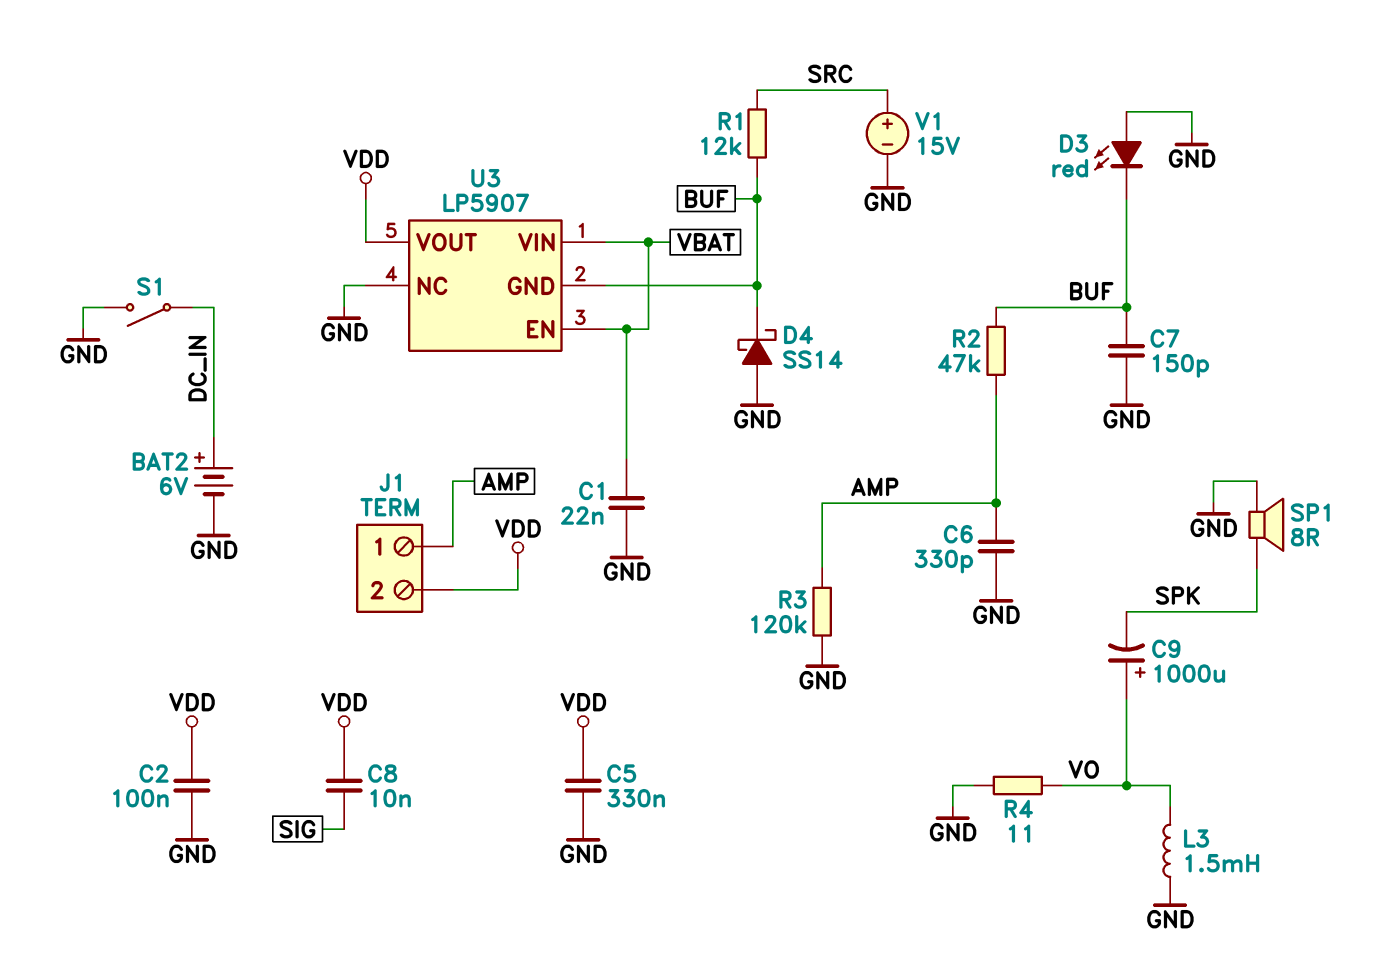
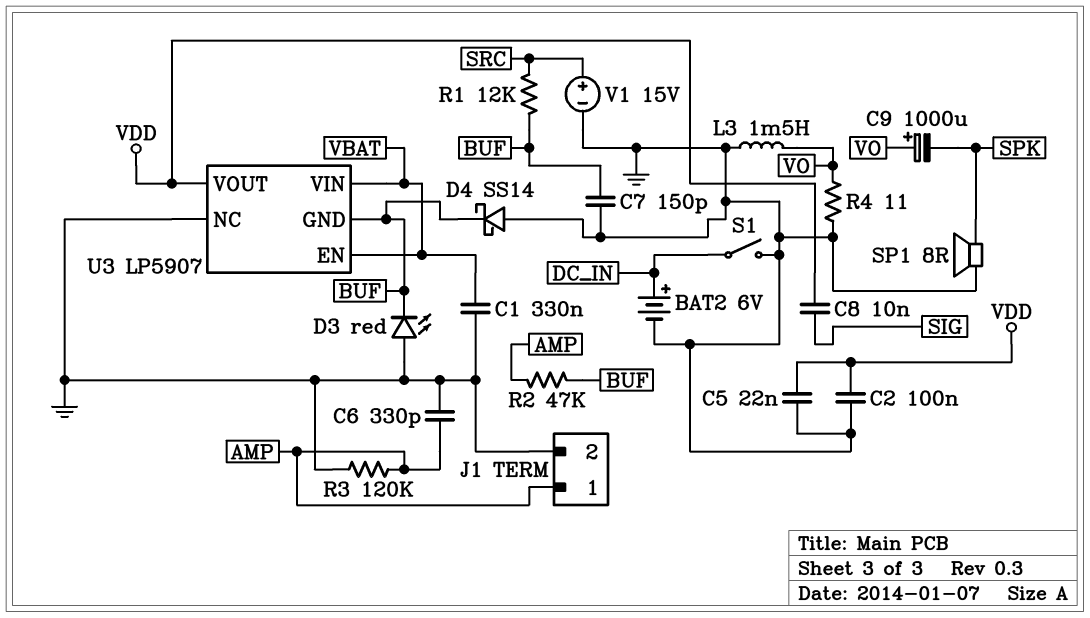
C1: 22nF (GND, VBAT) -> 330nF (GND, VBAT)
C5: 330nF (GND, VDD) -> 22nF (GND, VDD)
J1 pin 2: VDD -> GND

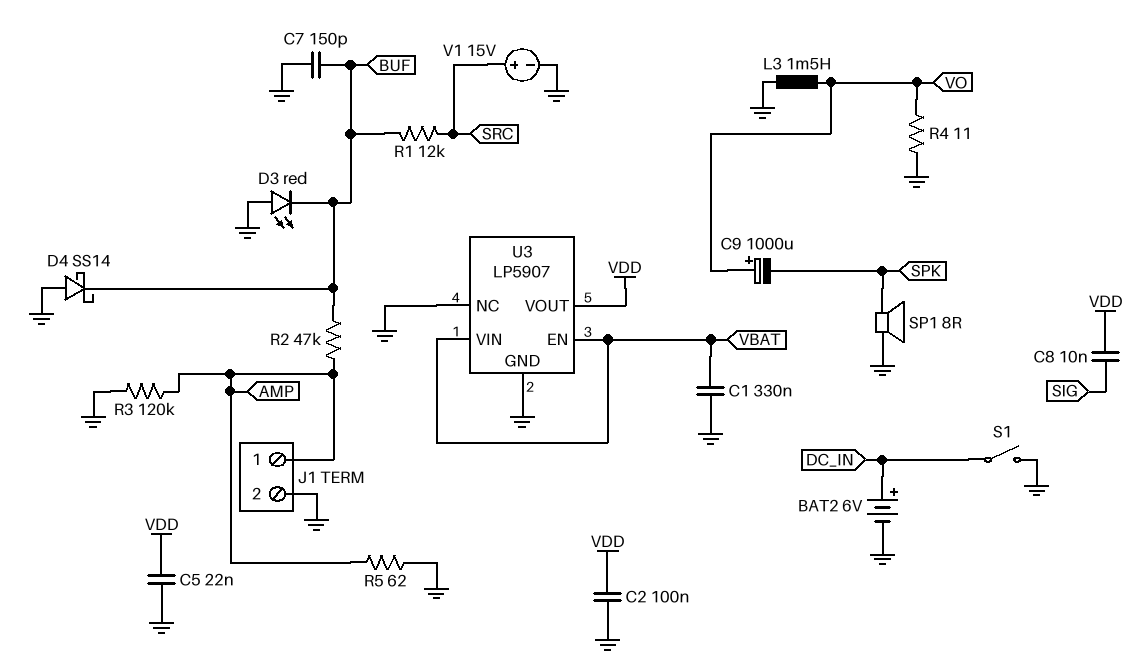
C6: 330pF (AMP, GND) -> none
R5: none -> 62 (AMP, GND)
U3 pin GND: BUF -> GND

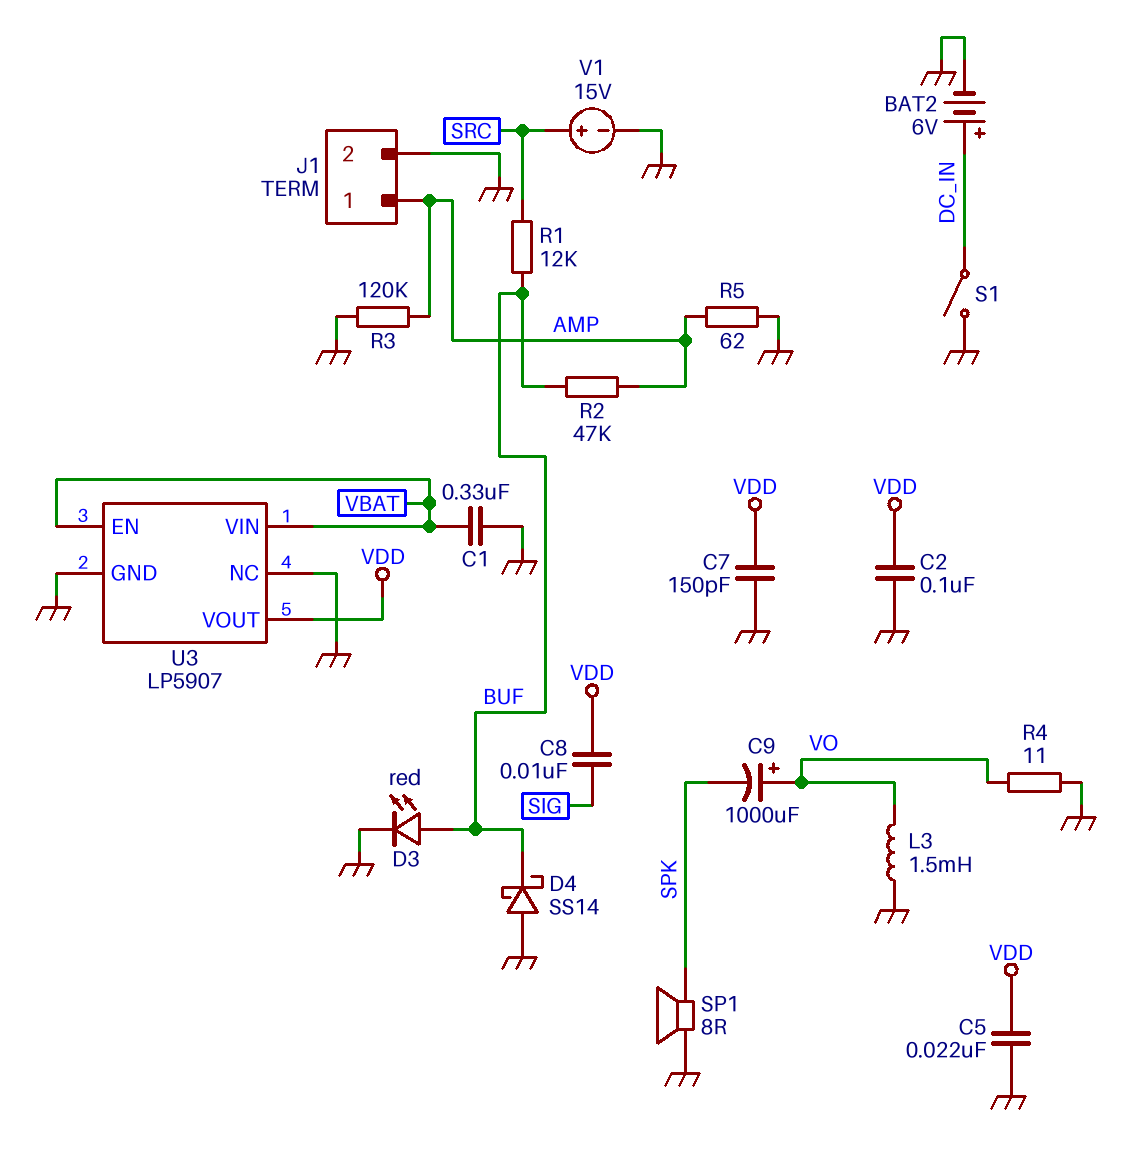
C7: 150pF (BUF, GND) -> 150pF (GND, VDD)
D3: LED red (A GND, K BUF) -> LED red (A BUF, K GND)

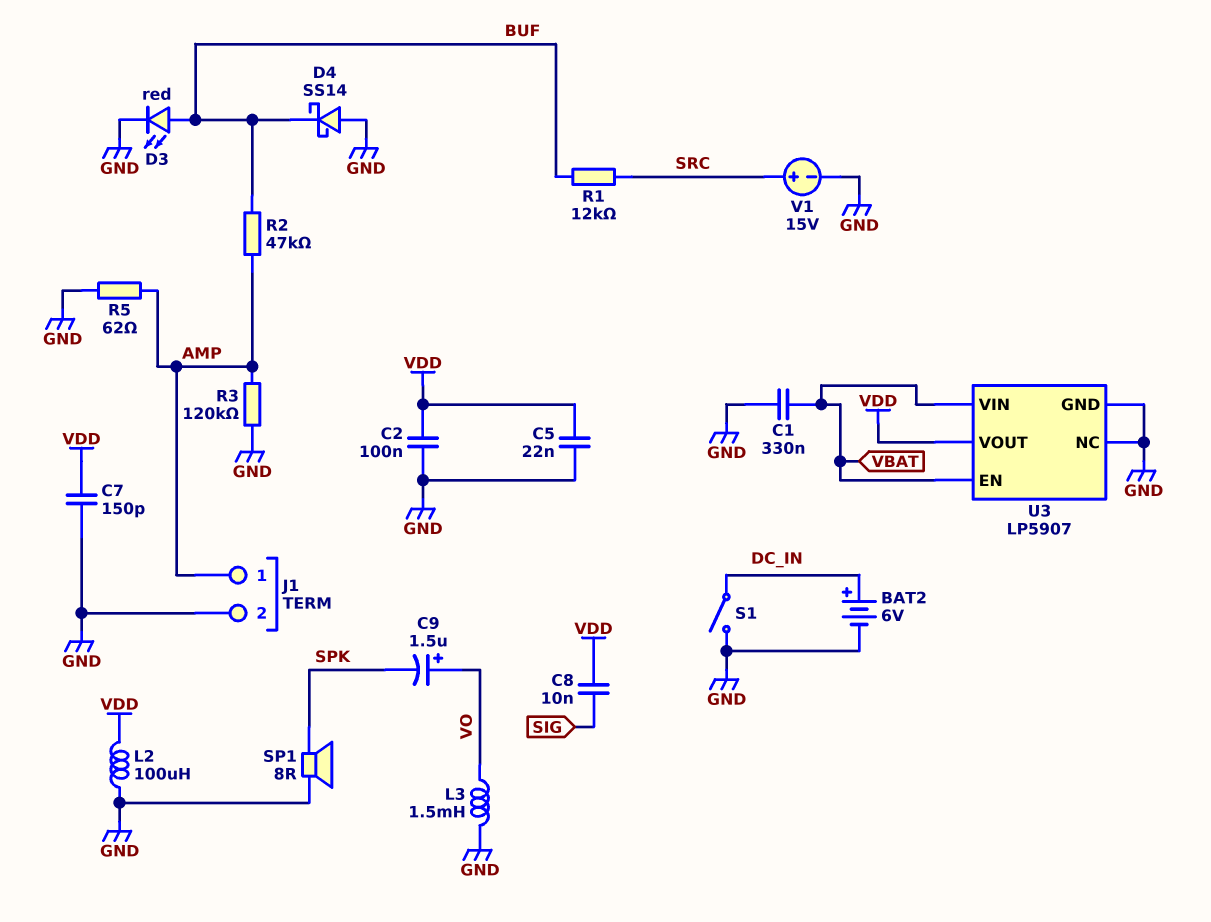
C9: 1000uF (plus VO, minus SPK) -> 1.5uF (plus VO, minus SPK)
L2: none -> 100uH (GND, VDD)
R4: 11 (GND, VO) -> none

